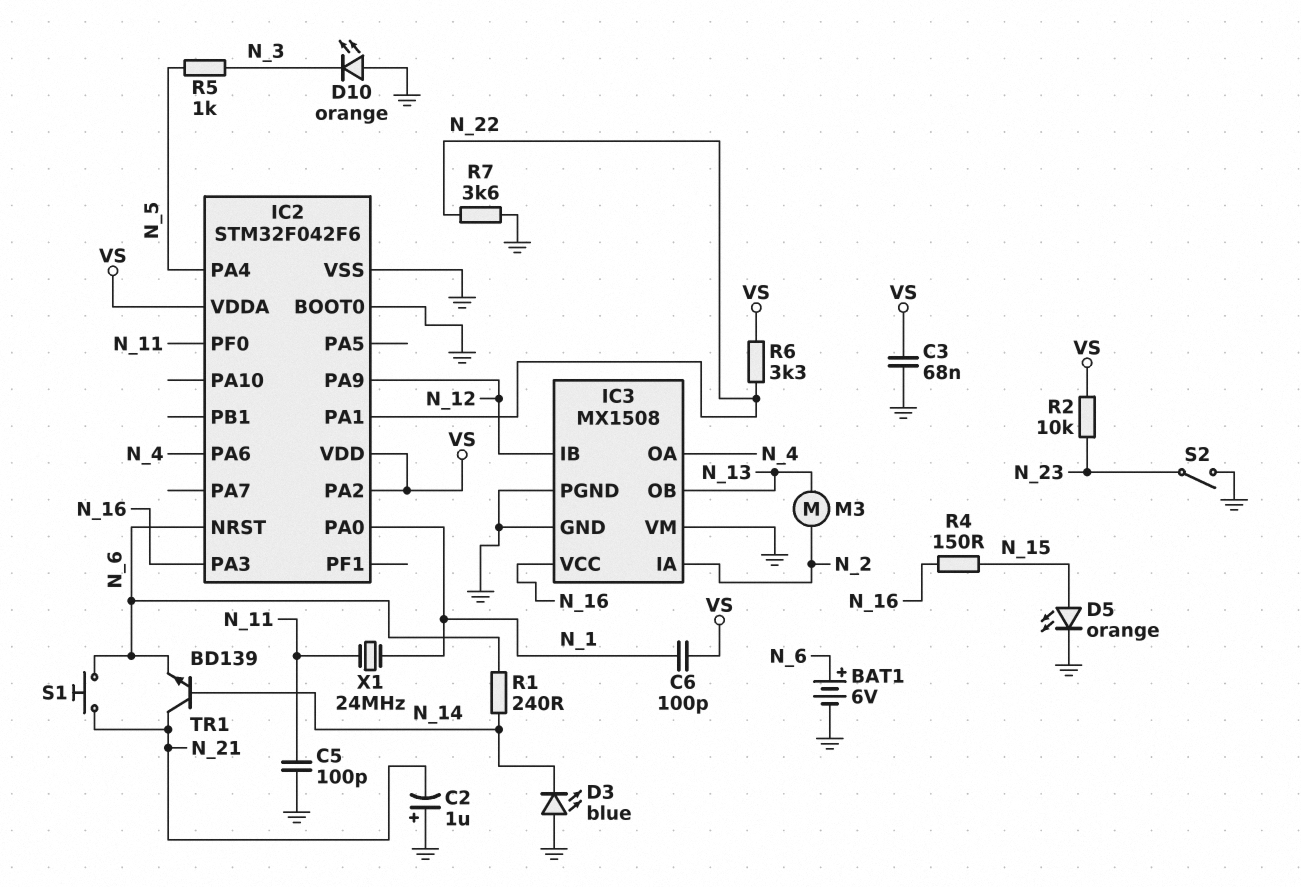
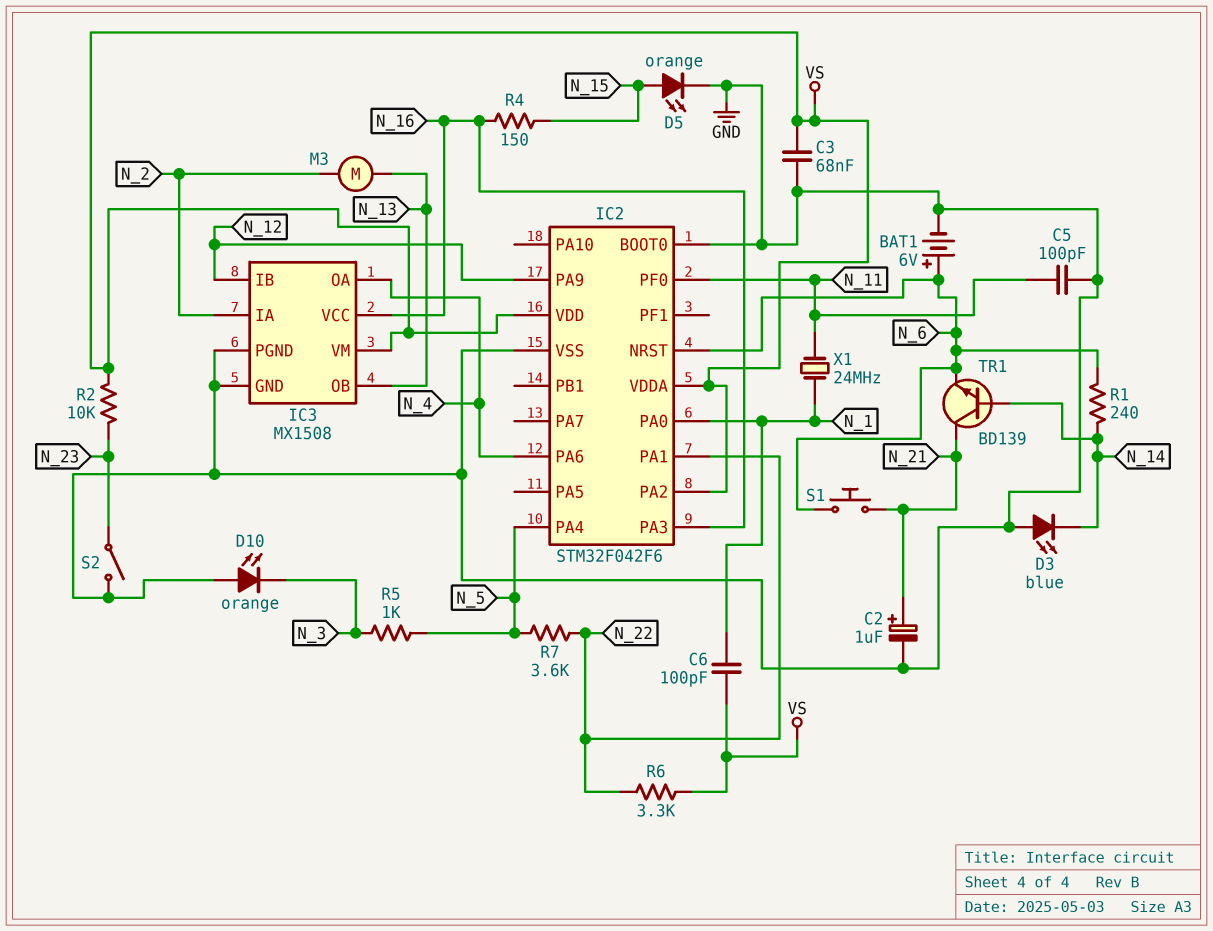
C2: 1uF (plus GND, minus N_21) -> 1uF (plus N_21, minus GND)
IC3 pin VM: GND -> VS
R7: 3.6k (GND, N_22) -> 3.6k (N_5, N_22)

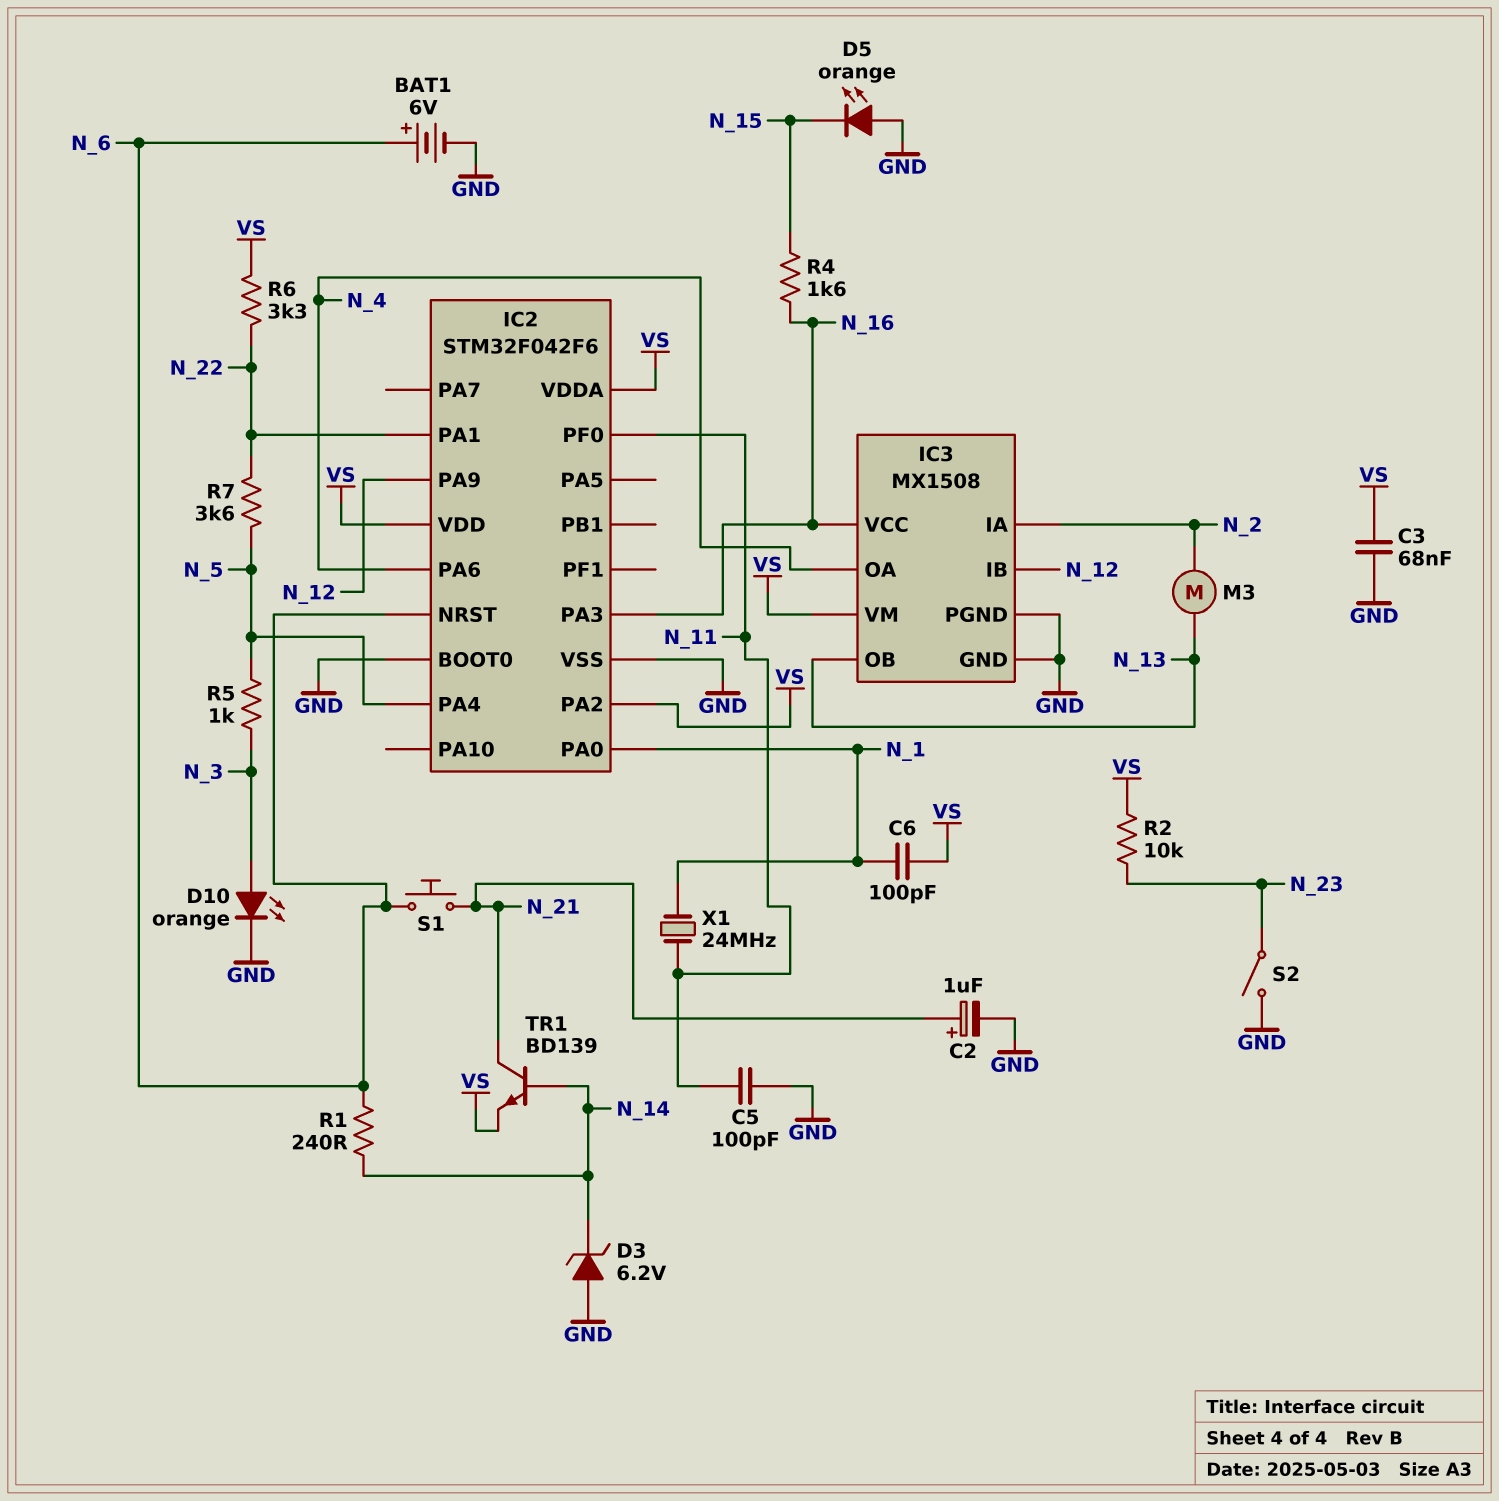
D3: LED blue (A GND, K N_14) -> zener 6.2V (A GND, K N_14)
D5: LED orange (A N_15, K GND) -> LED orange (A GND, K N_15)
D10: LED orange (A GND, K N_3) -> LED orange (A N_3, K GND)
R4: 150 (N_15, N_16) -> 1.6k (N_15, N_16)
TR1: NPN BD139 (B N_14, C N_21, E N_6) -> NPN BD139 (B N_14, C N_21, E VS)

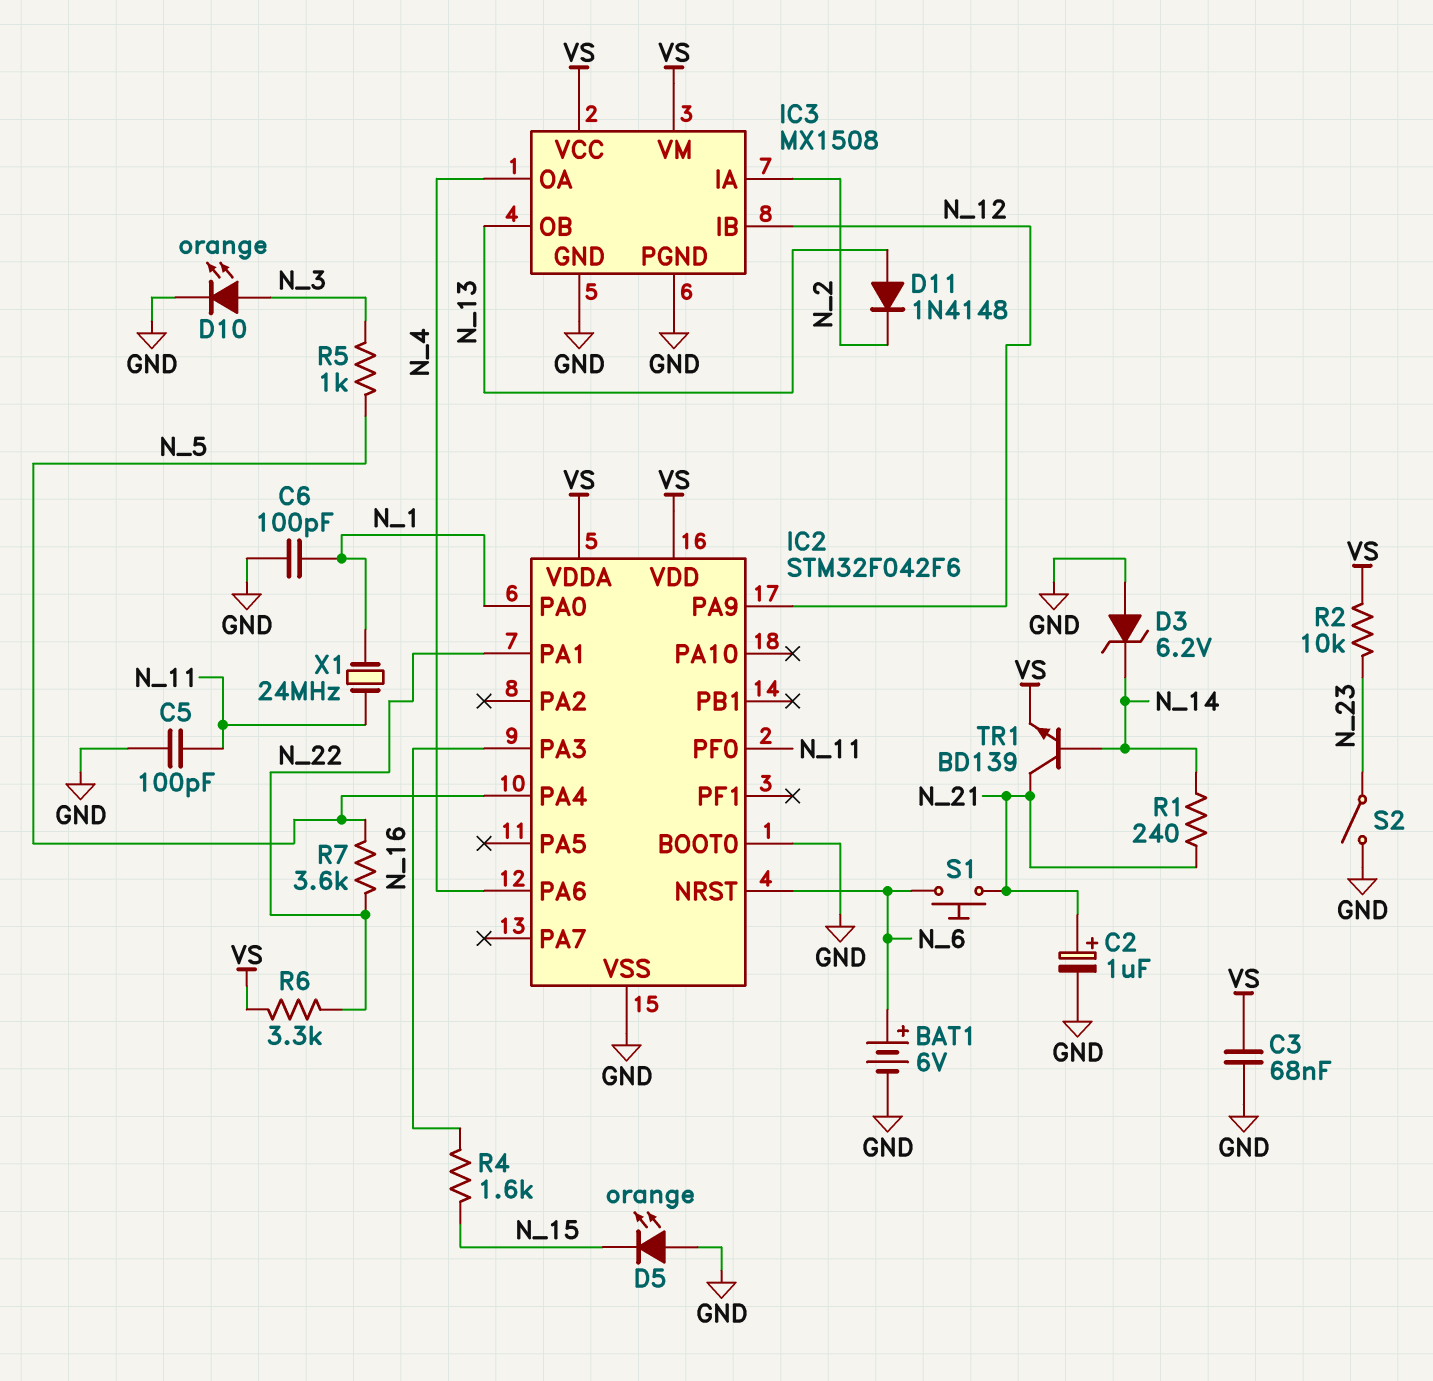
C6: 100pF (N_1, VS) -> 100pF (GND, N_1)
D11: none -> diode 1N4148 (A N_13, K N_2)
IC2 pin PA2: VS -> none
IC3 pin VCC: N_16 -> VS
M3: motor (N_2, N_13) -> none
R1: 240 (N_6, N_14) -> 240 (N_14, N_21)

